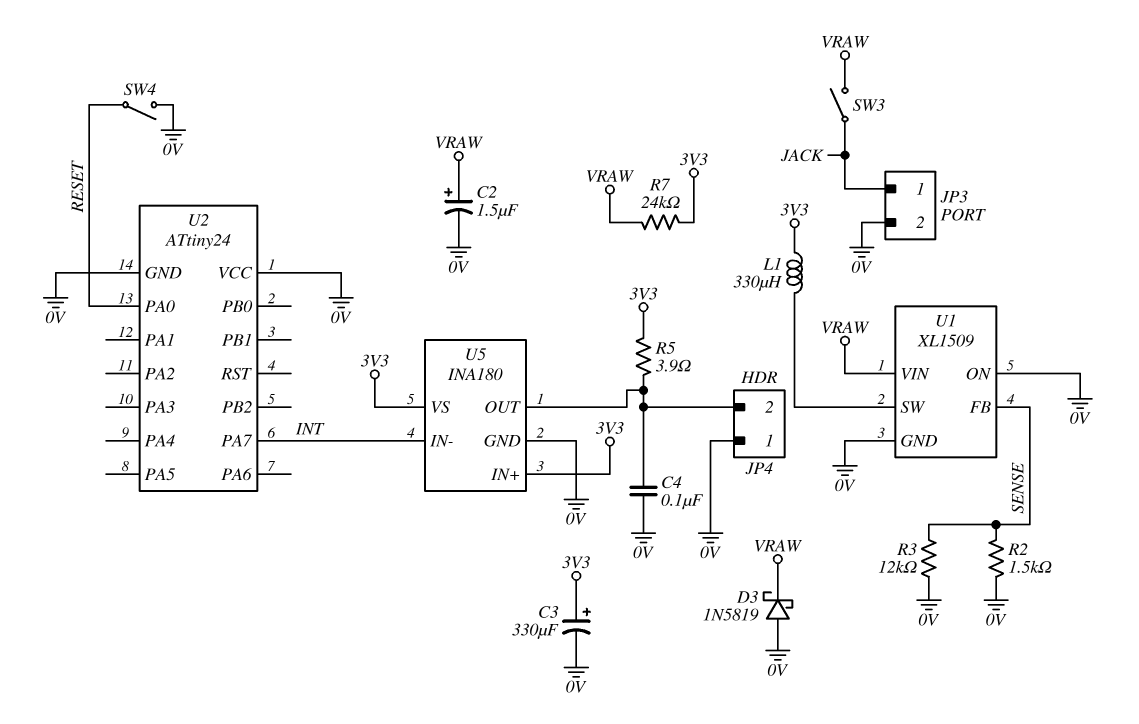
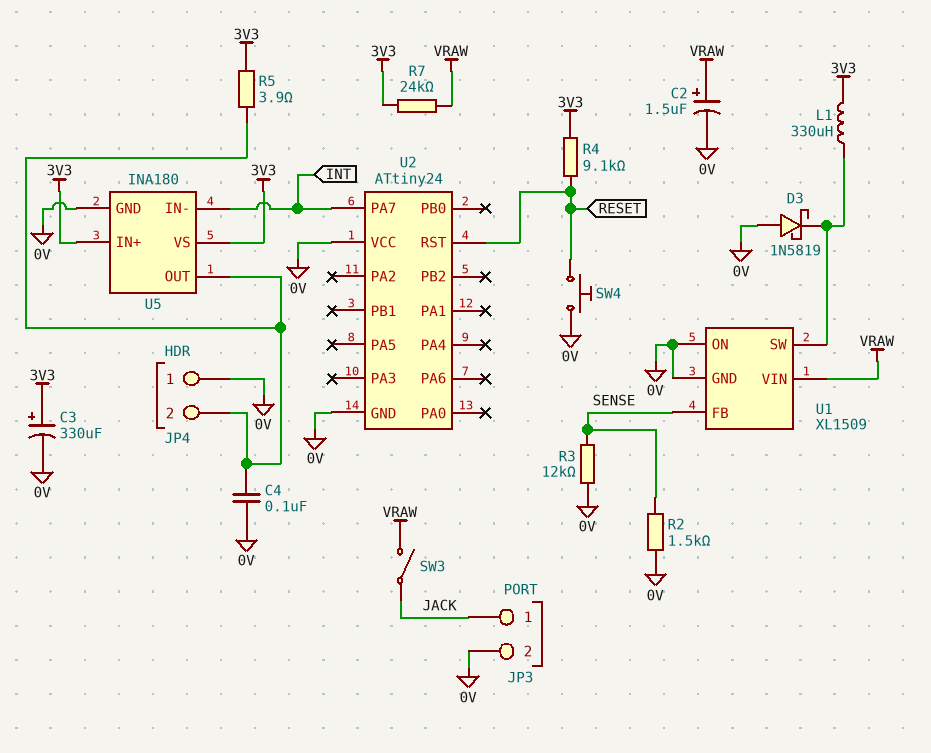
D3: schottky 1N5819 (A 0V, K VRAW) -> schottky 1N5819 (A 0V, K U1/SW)
R4: none -> 9.1k (3V3, RESET)
SW4: switch (0V, RESET) -> button (0V, RESET)
U2 pin PA0: RESET -> none
U2 pin RST: none -> RESET

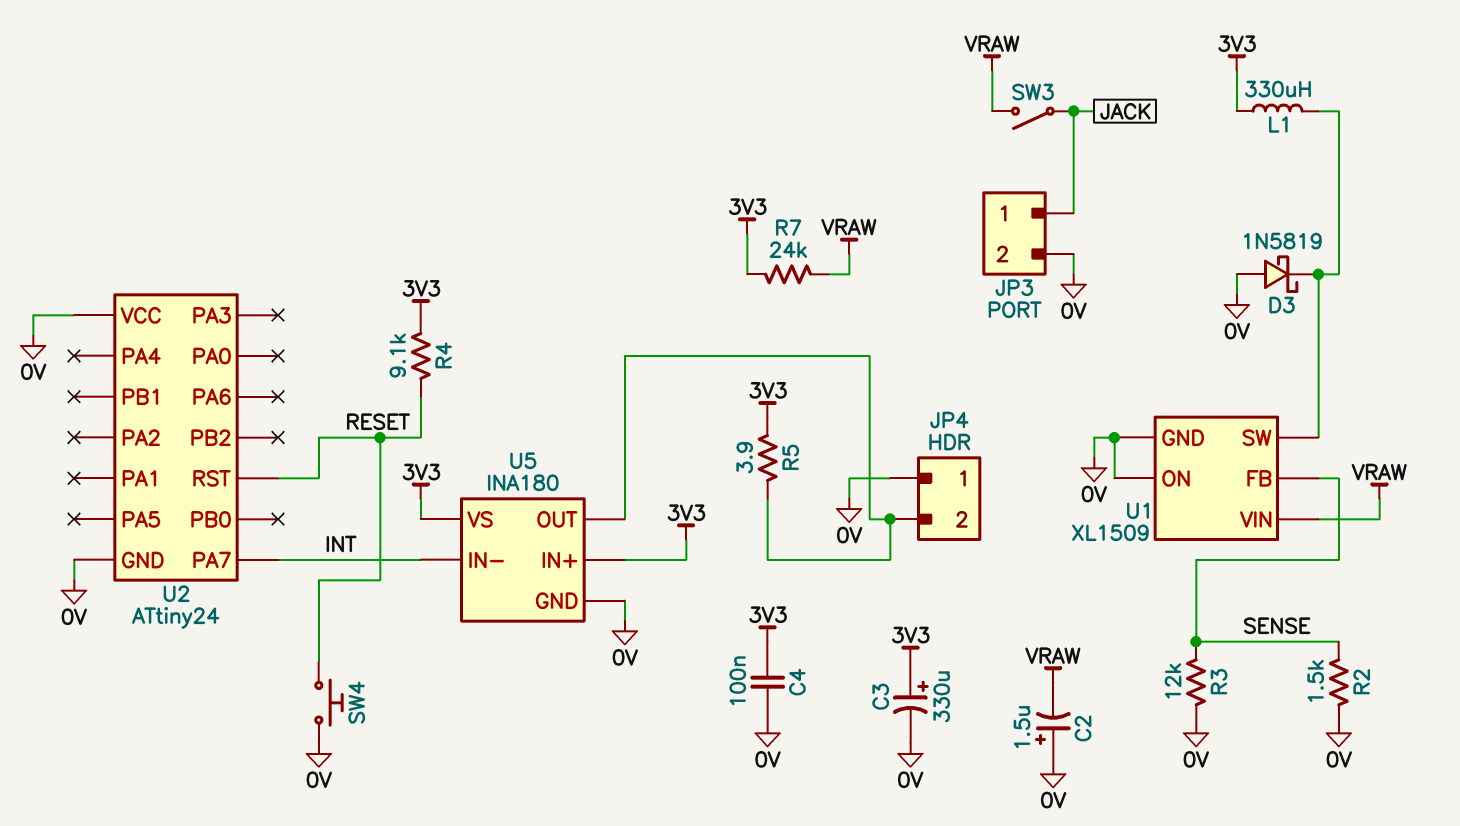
C2: 1.5uF (plus VRAW, minus 0V) -> 1.5uF (plus 0V, minus VRAW)
C4: 100nF (0V, JP4/2) -> 100nF (0V, 3V3)

